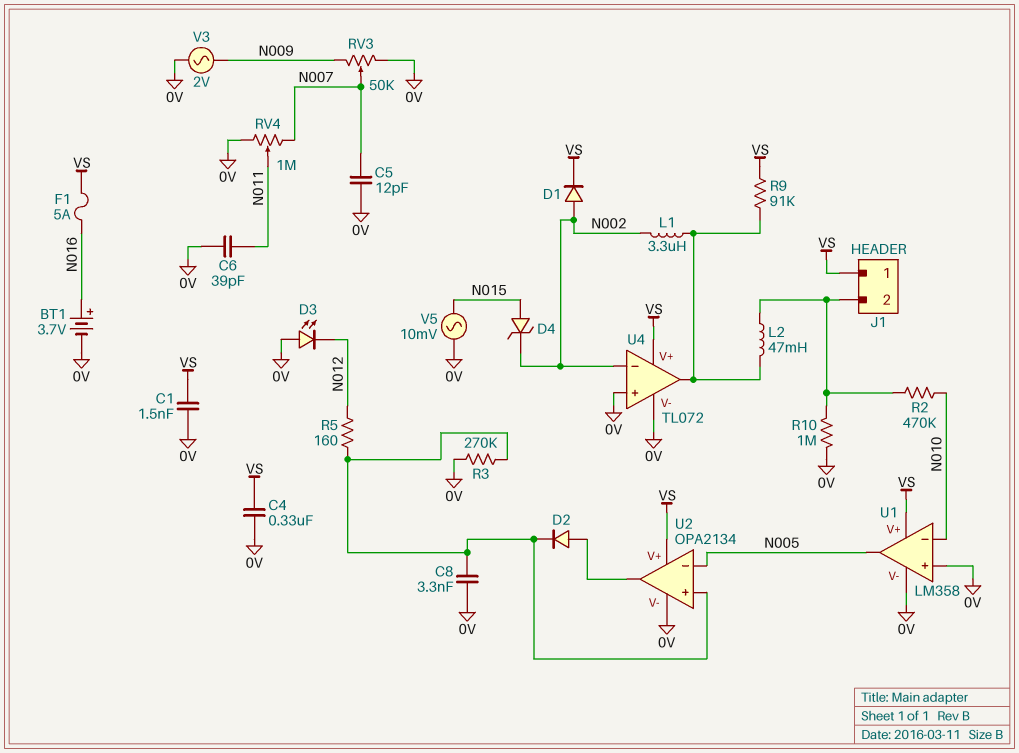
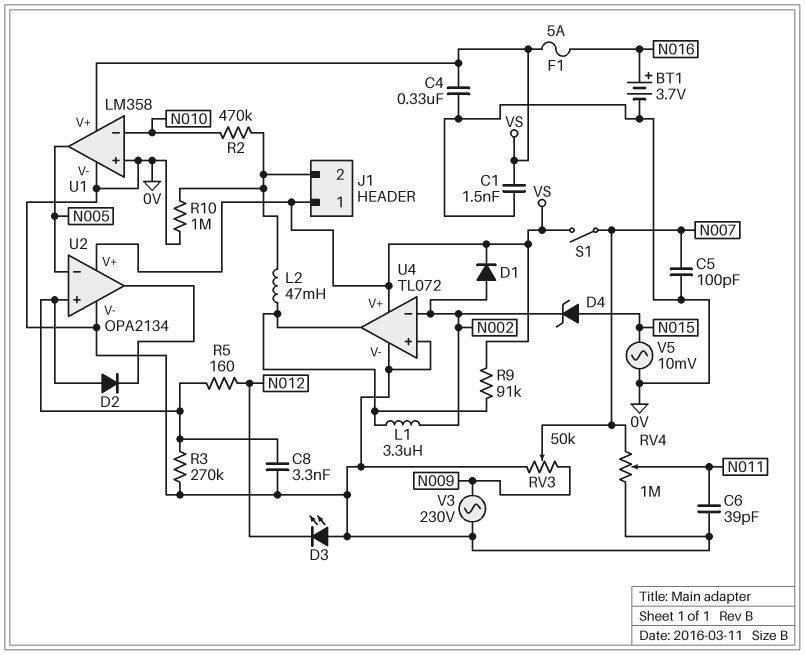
C5: 12pF (0V, N007) -> 100pF (0V, N007)
D2: diode (A U2/out, K U2/in+) -> diode (A U2/in+, K U2/out)
S1: none -> switch (N007, VS)
V3: AC 2V (0V, N009) -> AC 230V (0V, N009)

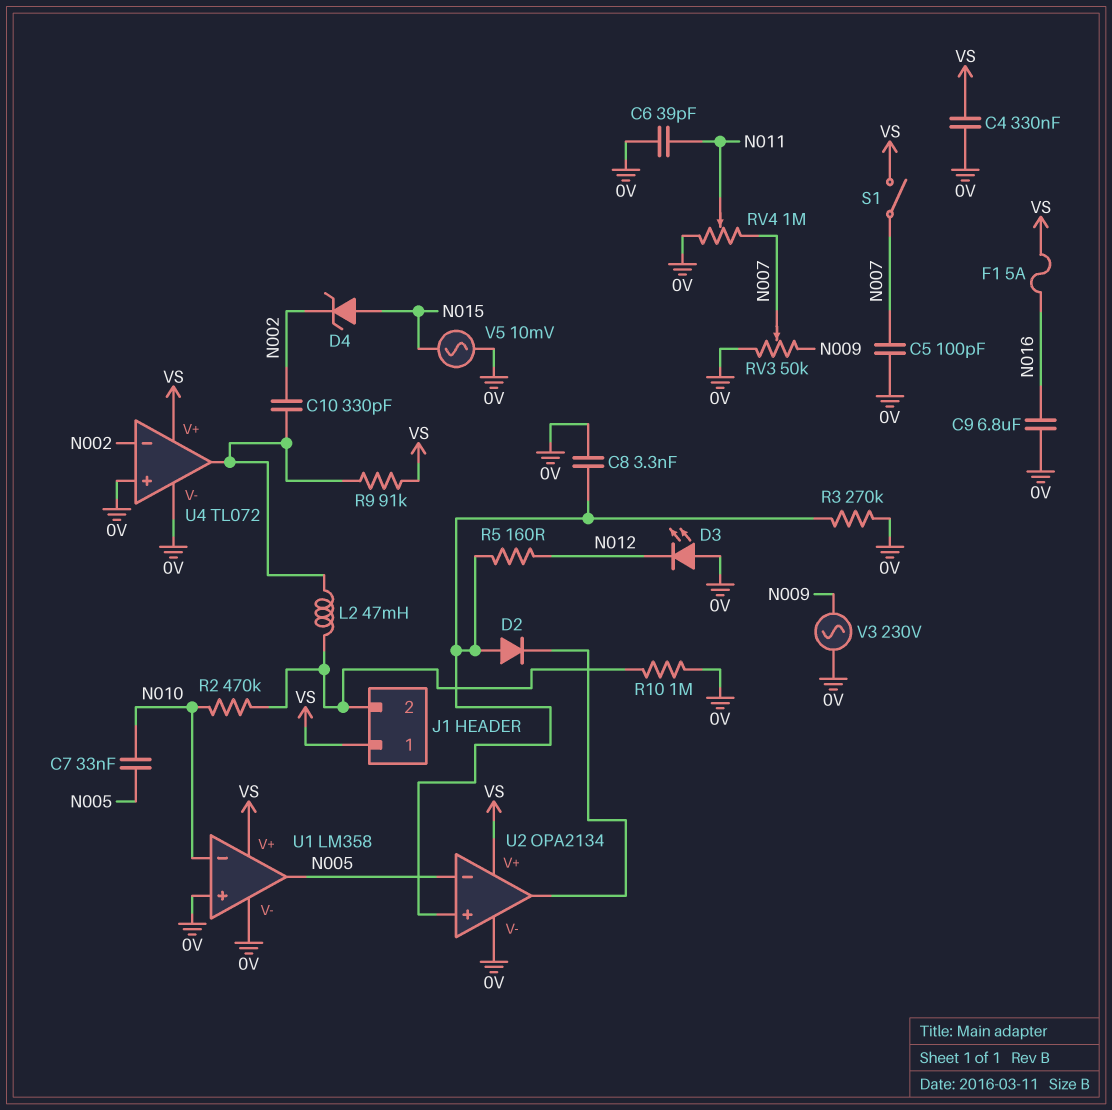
BT1: 3.7V (plus N016, minus 0V) -> none
C1: 1.5nF (0V, VS) -> none
C7: none -> 33nF (N005, N010)
C9: none -> 6.8uF (0V, N016)
C10: none -> 330pF (N002, U4/out)
D1: diode (A N002, K VS) -> none
L1: 3.3uH (N002, U4/out) -> none

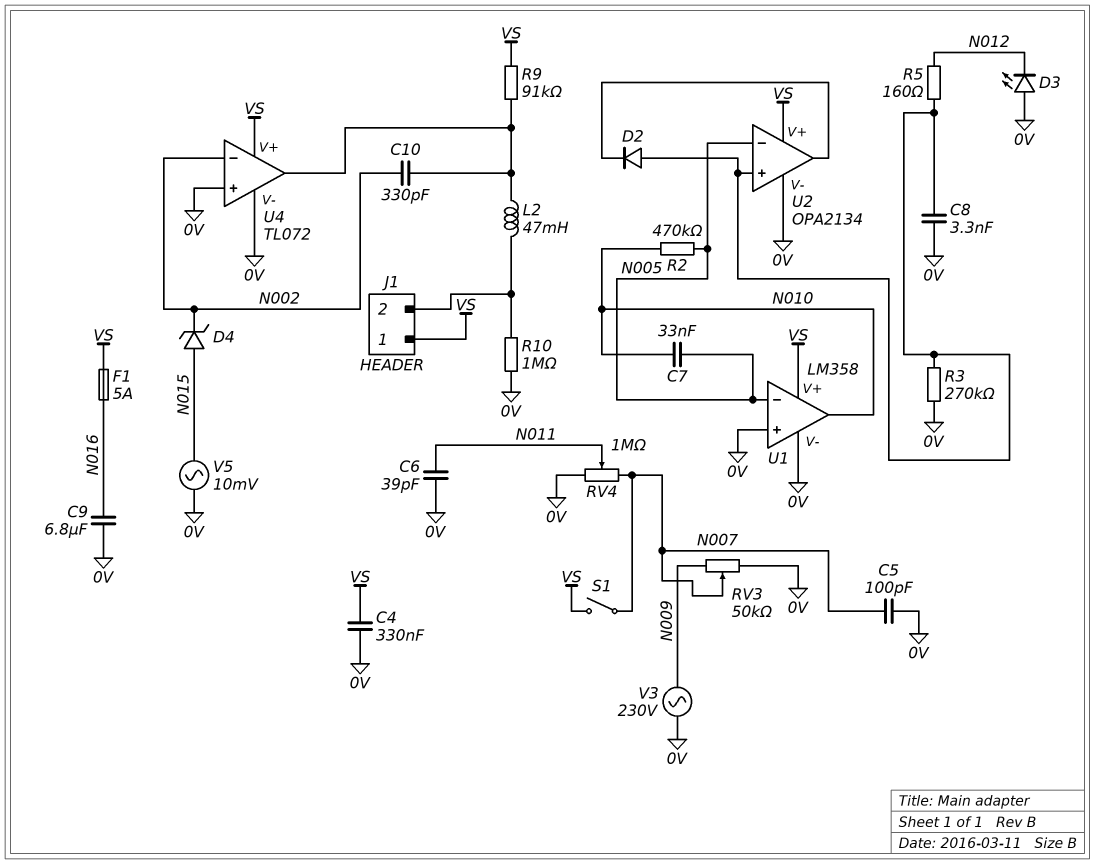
R2: 470k (J1/2, N010) -> 470k (N005, N010)
U1 pin in-: N010 -> N005
U1 pin out: N005 -> N010

